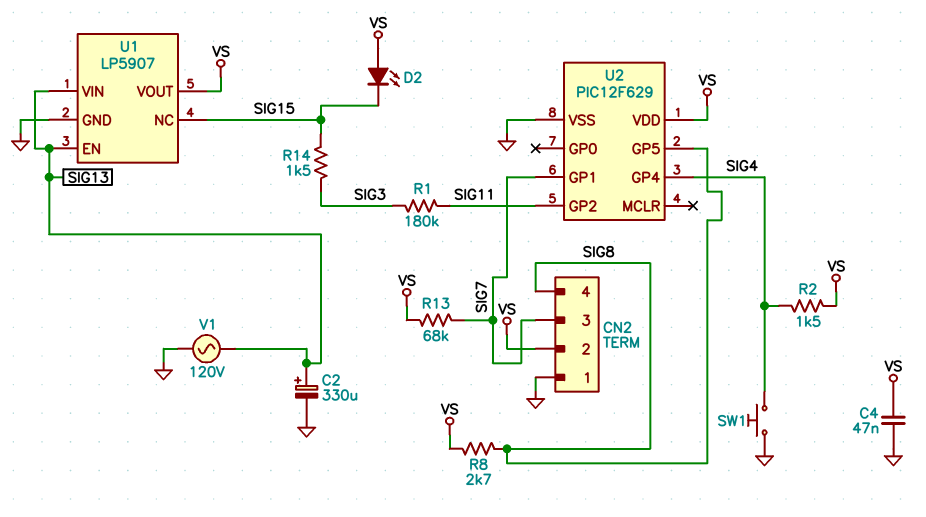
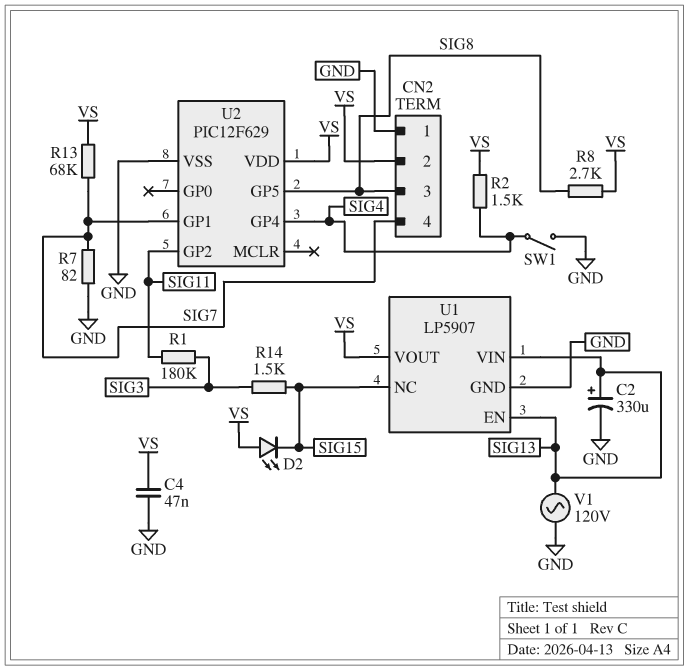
CN2 pin 3: SIG7 -> SIG8
CN2 pin 4: SIG8 -> SIG7
R7: none -> 82 (GND, SIG7)
SW1: button (GND, SIG4) -> switch (GND, SIG4)

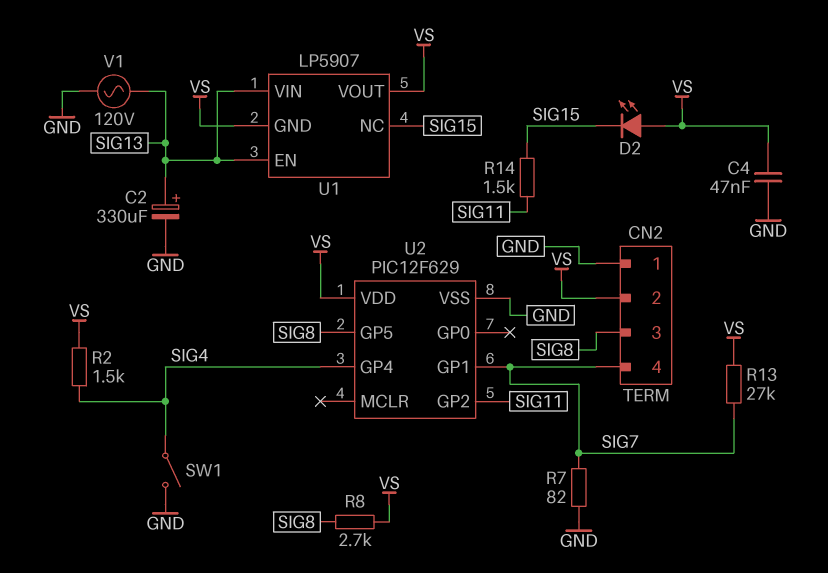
R1: 180k (SIG3, SIG11) -> none
R13: 68k (SIG7, VS) -> 27k (SIG7, VS)
R14: 1.5k (SIG3, SIG15) -> 1.5k (SIG11, SIG15)
U1 pin GND: GND -> VS

